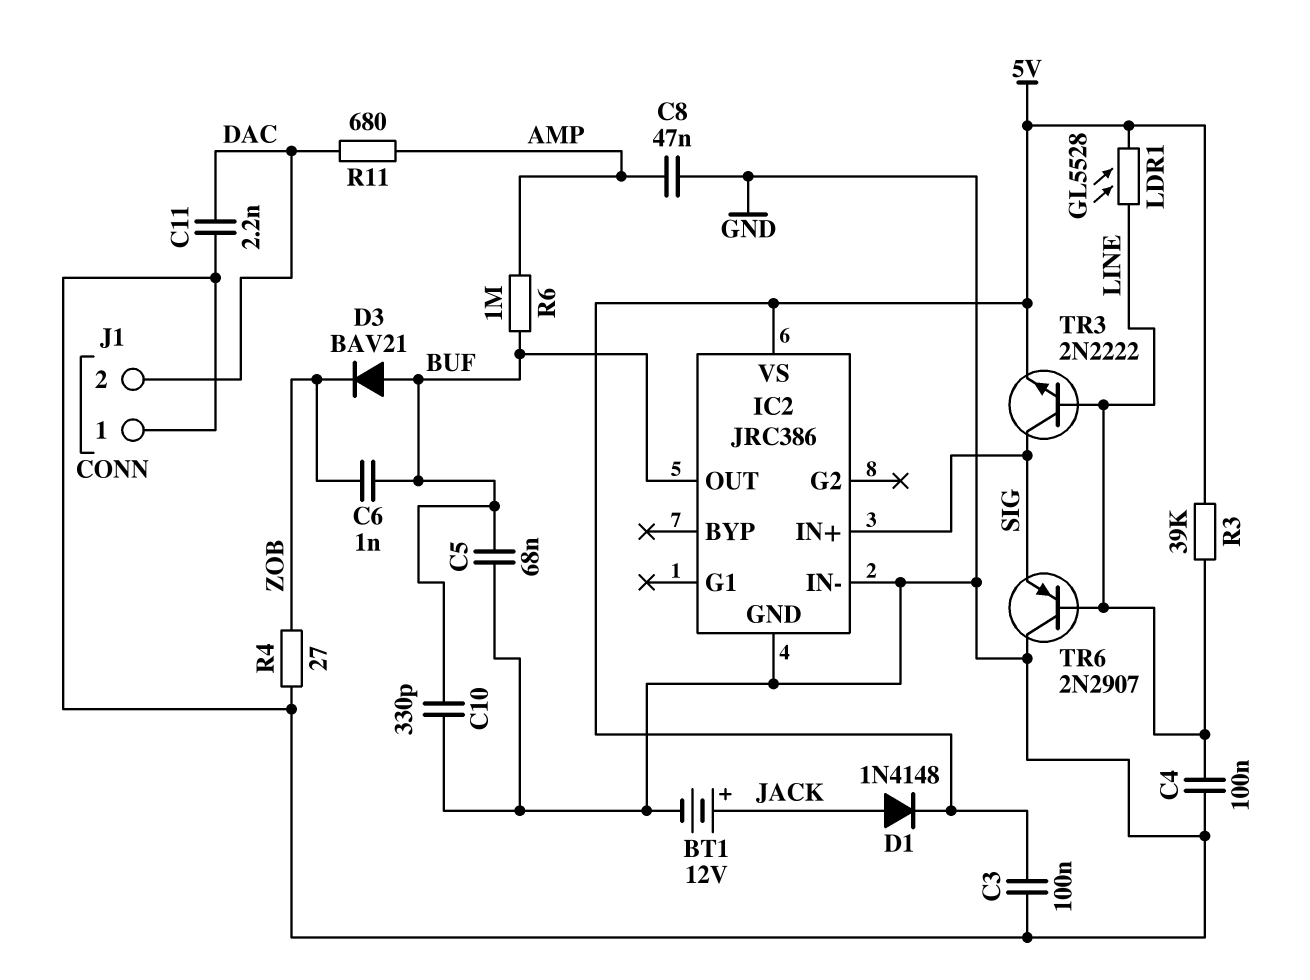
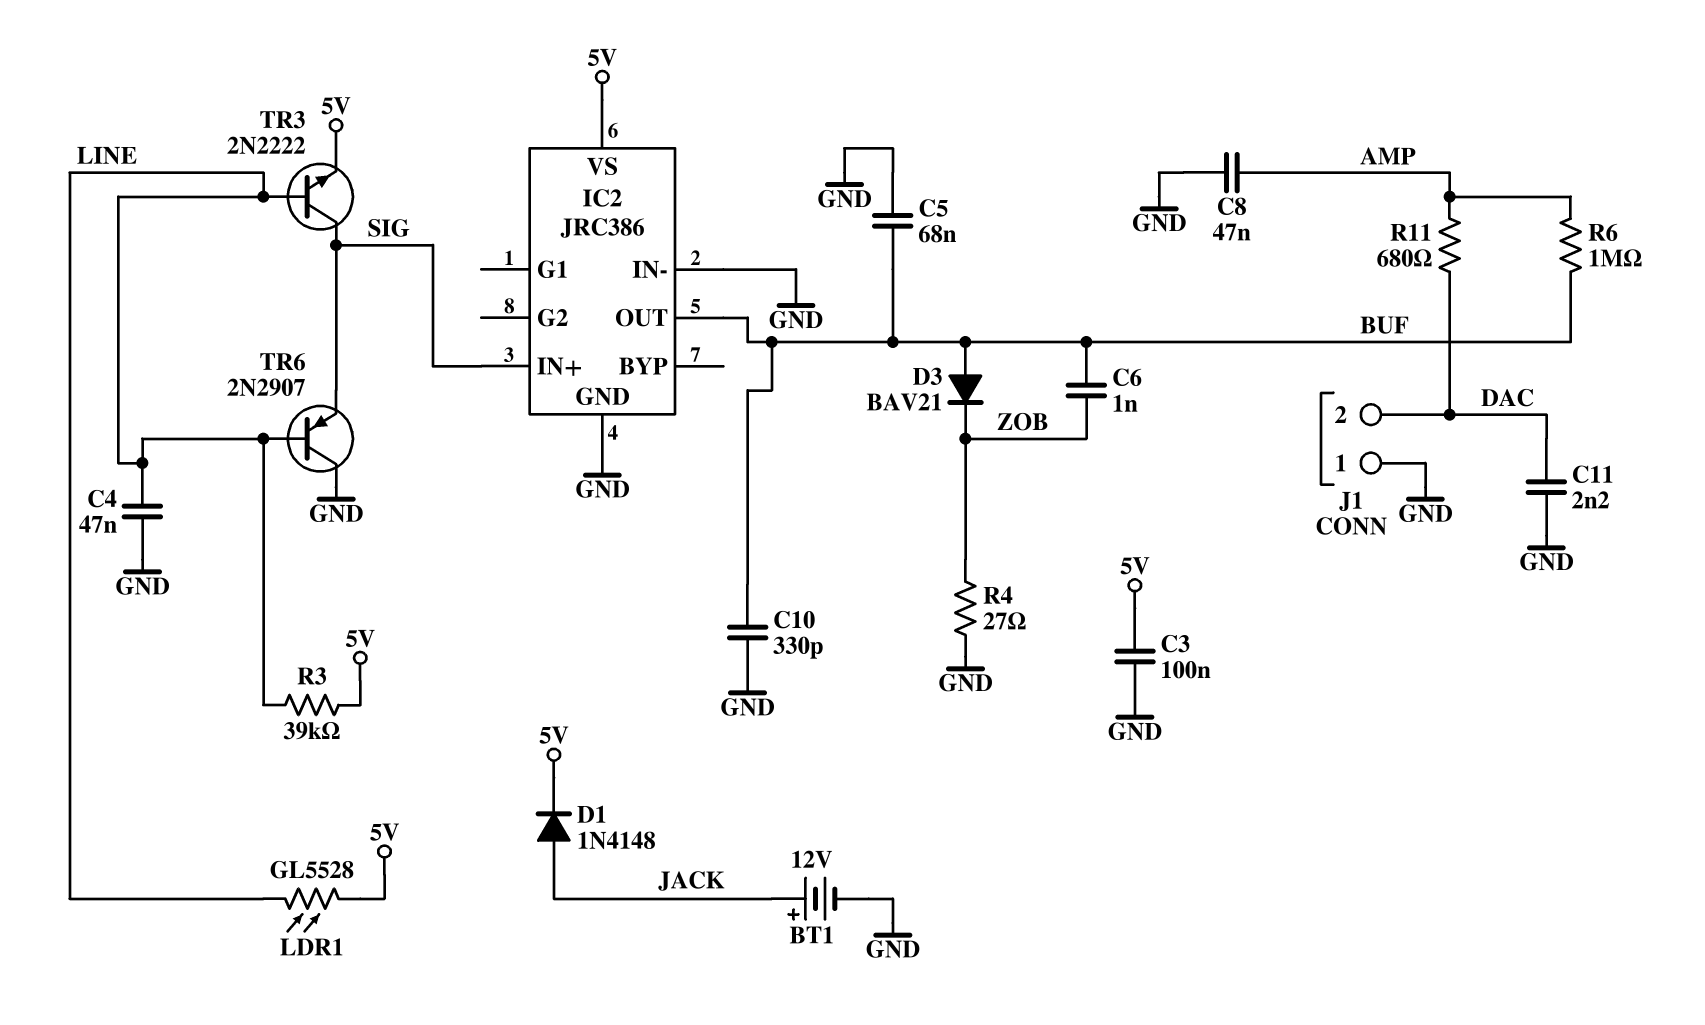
C4: 100nF (GND, LINE) -> 47nF (GND, LINE)

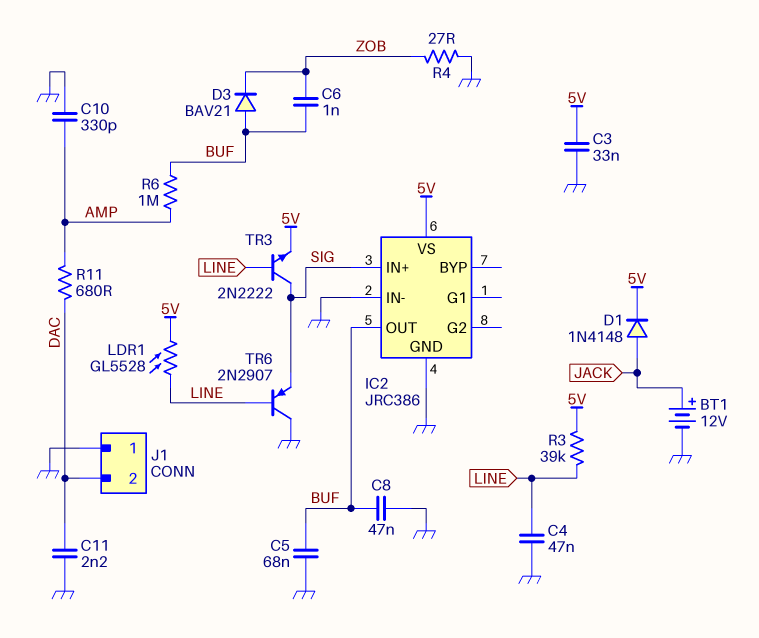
C3: 100nF (5V, GND) -> 33nF (5V, GND)
C8: 47nF (AMP, GND) -> 47nF (BUF, GND)
C10: 330pF (BUF, GND) -> 330pF (AMP, GND)

